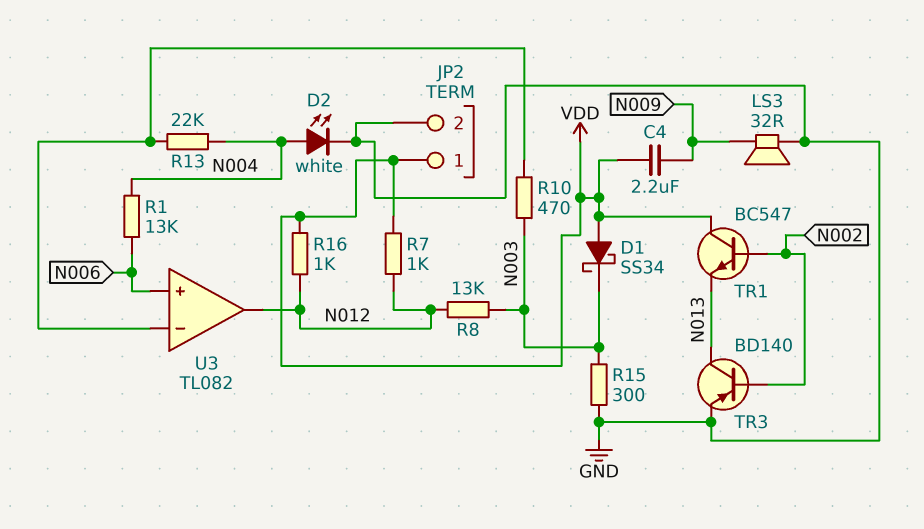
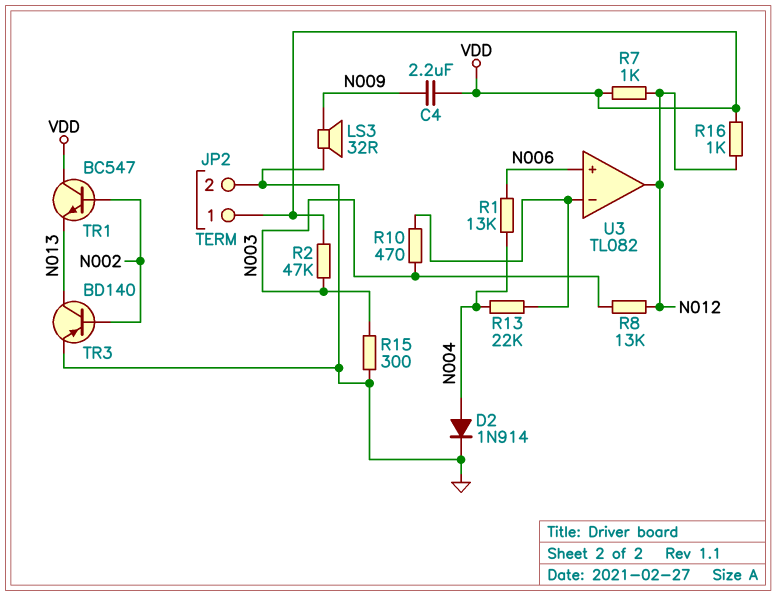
D1: schottky SS34 (A VDD, K N003) -> none
D2: LED white (A N004, K GND) -> diode 1N914 (A N004, K GND)
R2: none -> 47k (N003, VDD)

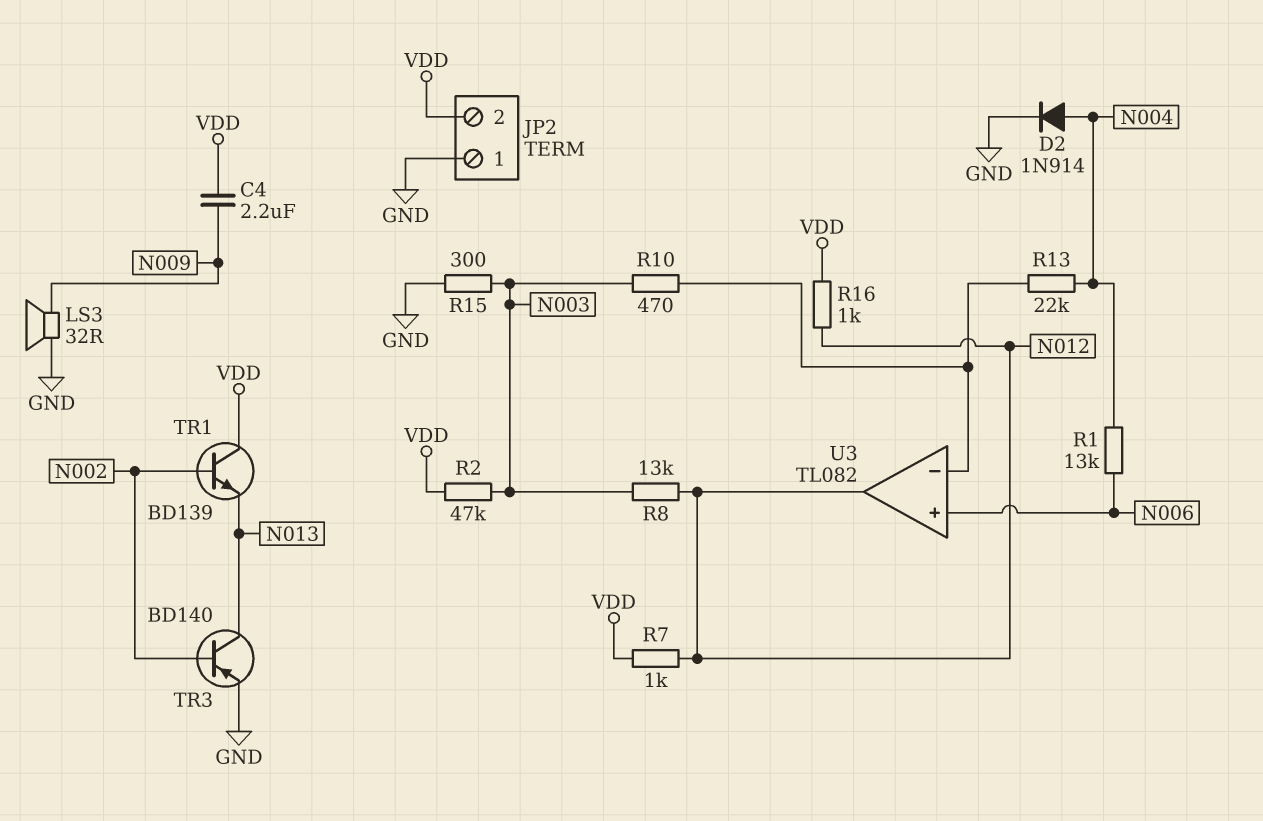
JP2 pin 1: VDD -> GND
JP2 pin 2: GND -> VDD
TR1: NPN BC547 (B N002, C VDD, E N013) -> NPN BD139 (B N002, C VDD, E N013)

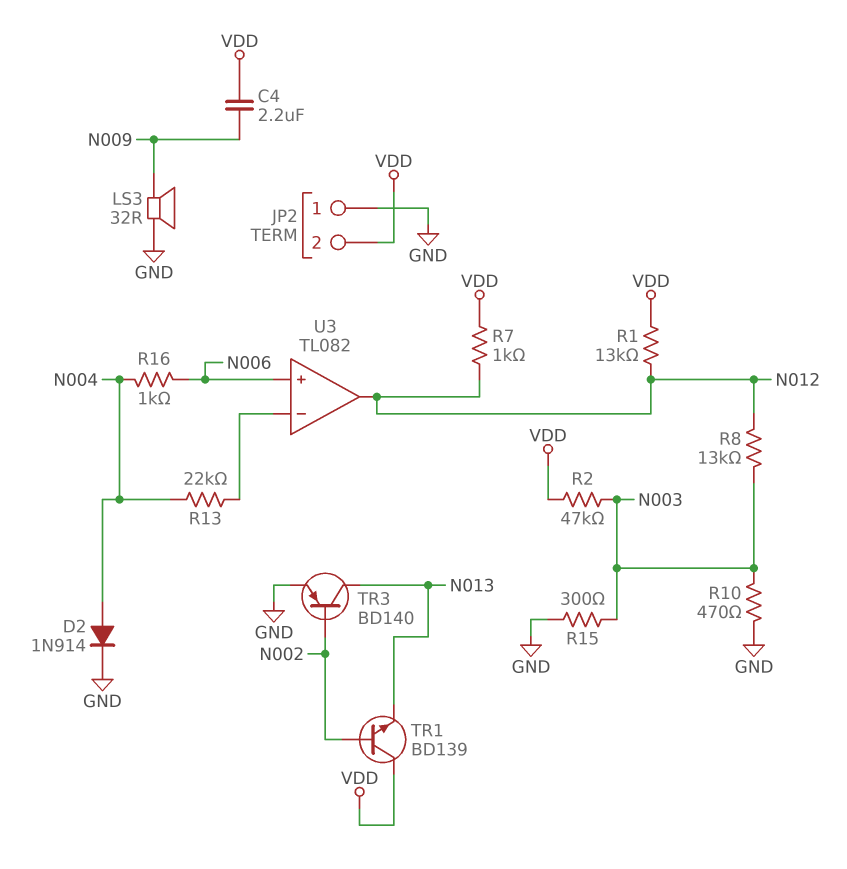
R1: 13k (N004, N006) -> 13k (N012, VDD)
R10: 470 (N003, U3/in-) -> 470 (GND, N003)
R16: 1k (N012, VDD) -> 1k (N004, N006)

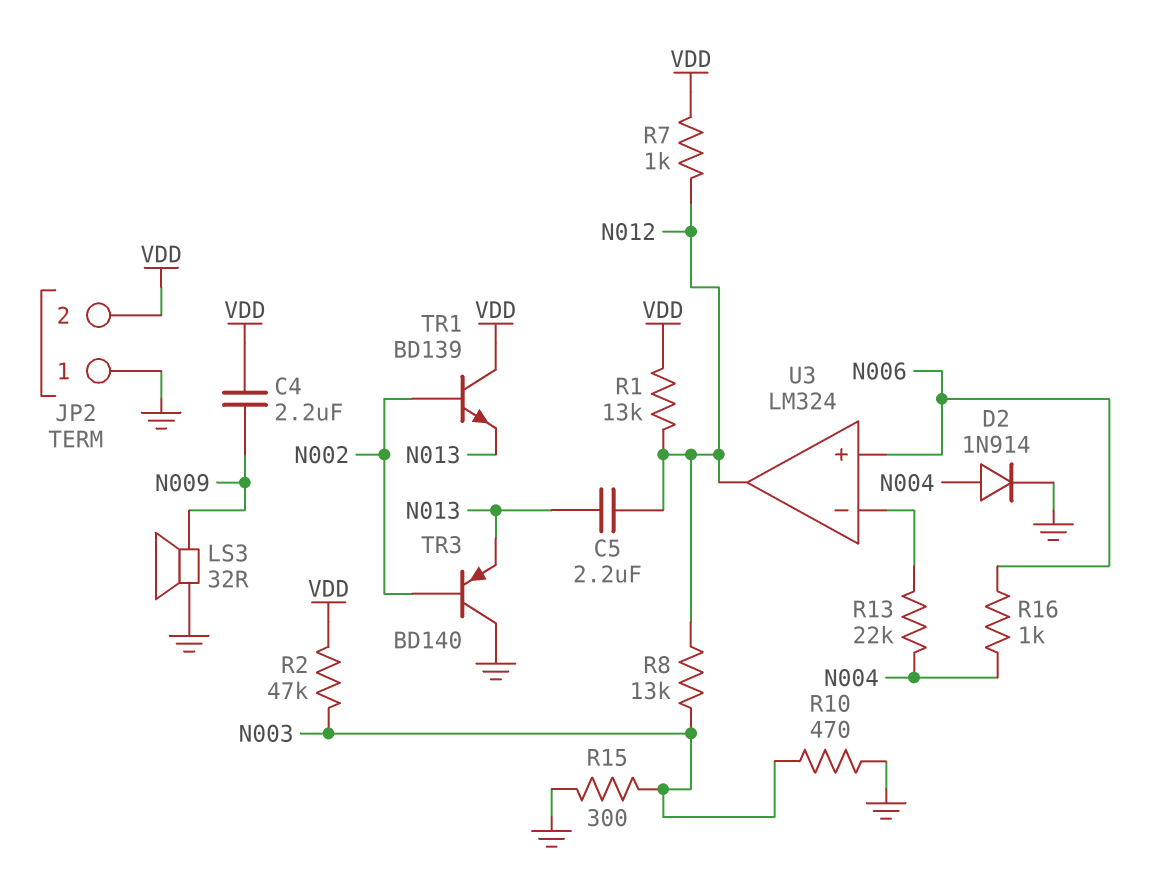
C5: none -> 2.2uF (N012, N013)
TR3: PNP BD140 (B N002, C N013, E GND) -> PNP BD140 (B N002, C GND, E N013)
U3: TL082 -> LM324

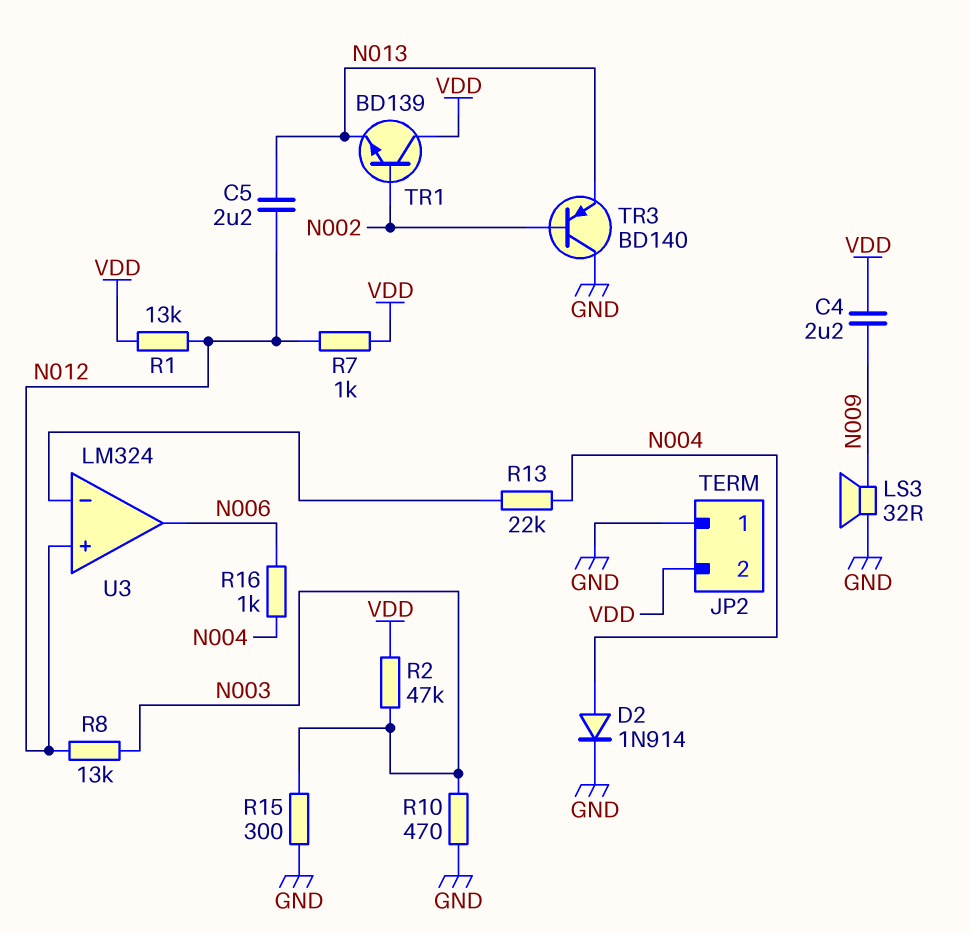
U3 pin in+: N006 -> N012
U3 pin out: N012 -> N006

